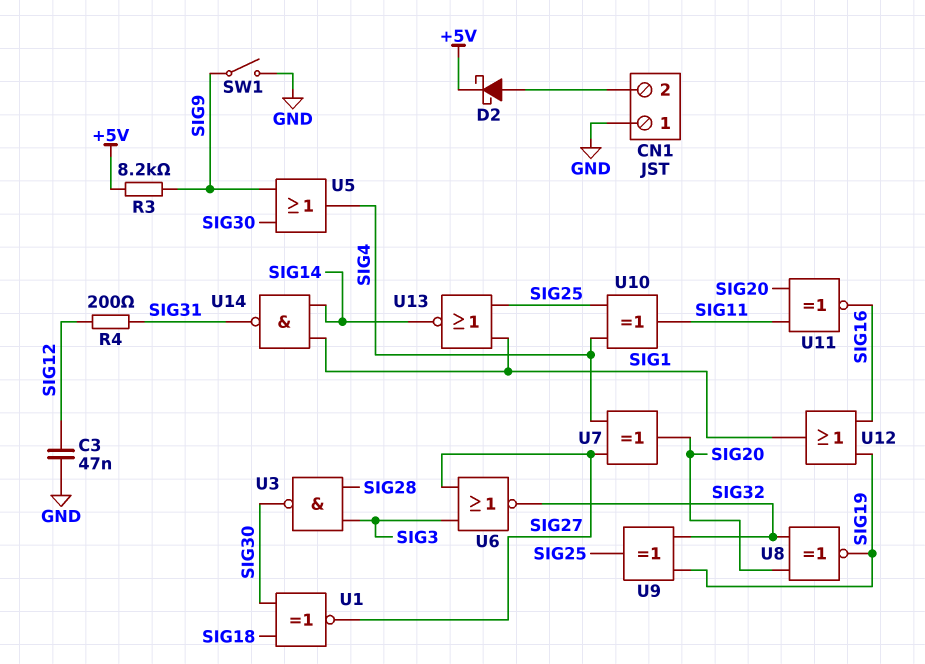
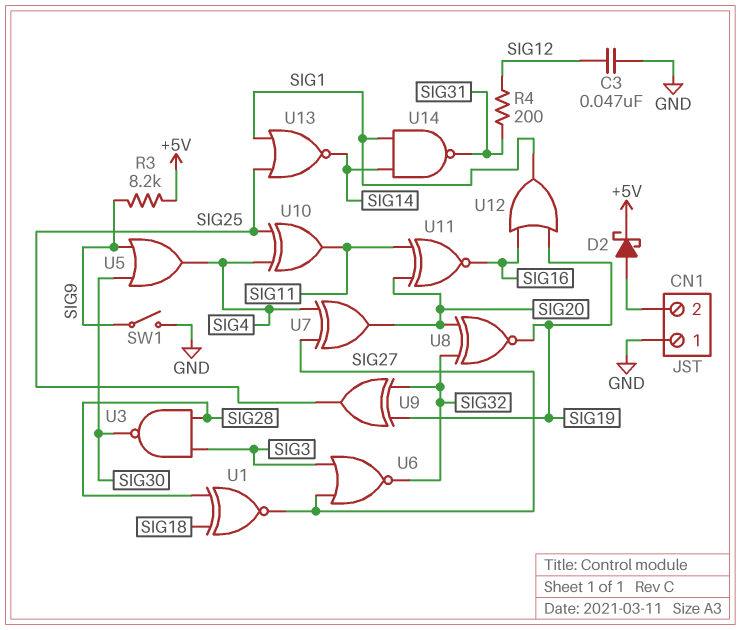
U1: XNOR (in SIG18, in SIG30, out SIG27) -> XNOR (in SIG18, in SIG28, out SIG27)

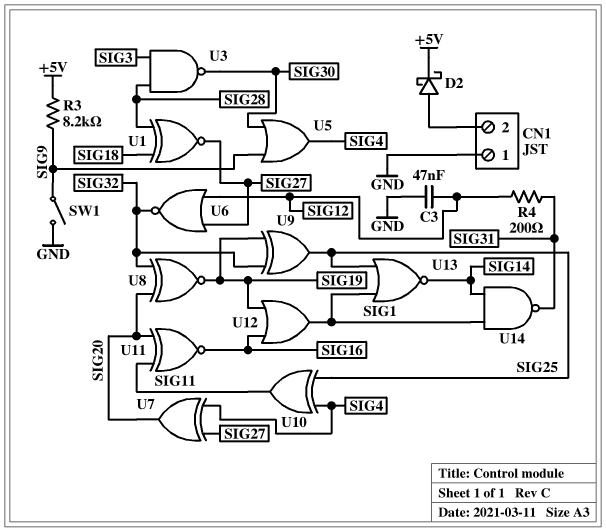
U6: NOR (in SIG3, in SIG27, out SIG32) -> NOR (in SIG12, in SIG27, out SIG32)

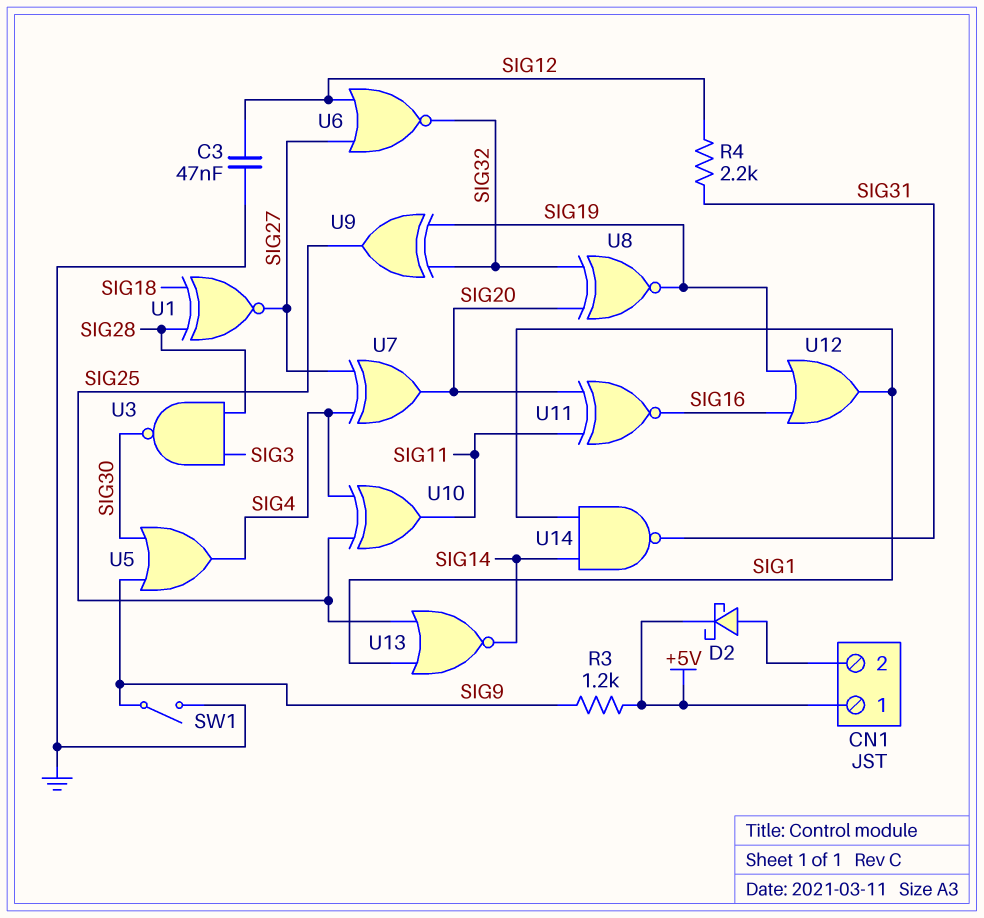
CN1 pin 1: GND -> +5V
R3: 8.2k (+5V, SIG9) -> 1.2k (+5V, SIG9)
R4: 200 (SIG12, SIG31) -> 2.2k (SIG12, SIG31)

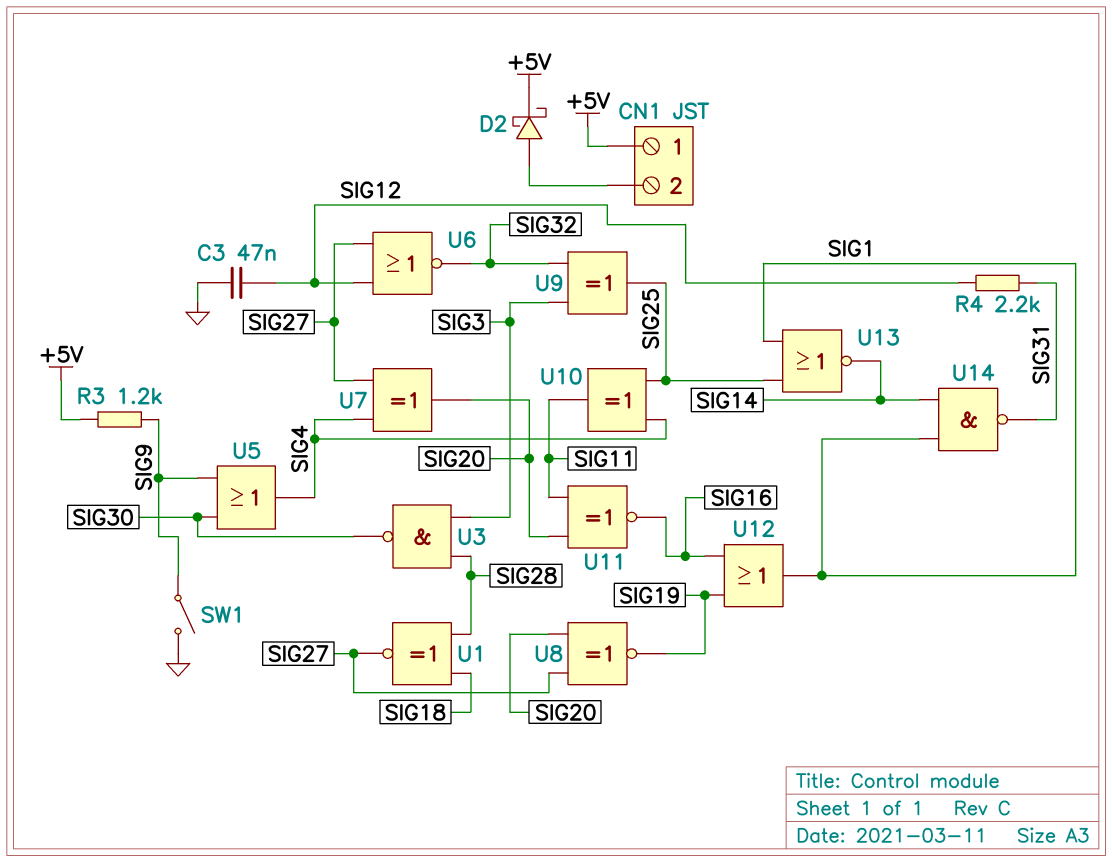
U8: XNOR (in SIG20, in SIG32, out SIG19) -> XNOR (in SIG20, in SIG27, out SIG19)
U9: XOR (in SIG19, in SIG32, out SIG25) -> XOR (in SIG3, in SIG32, out SIG25)

